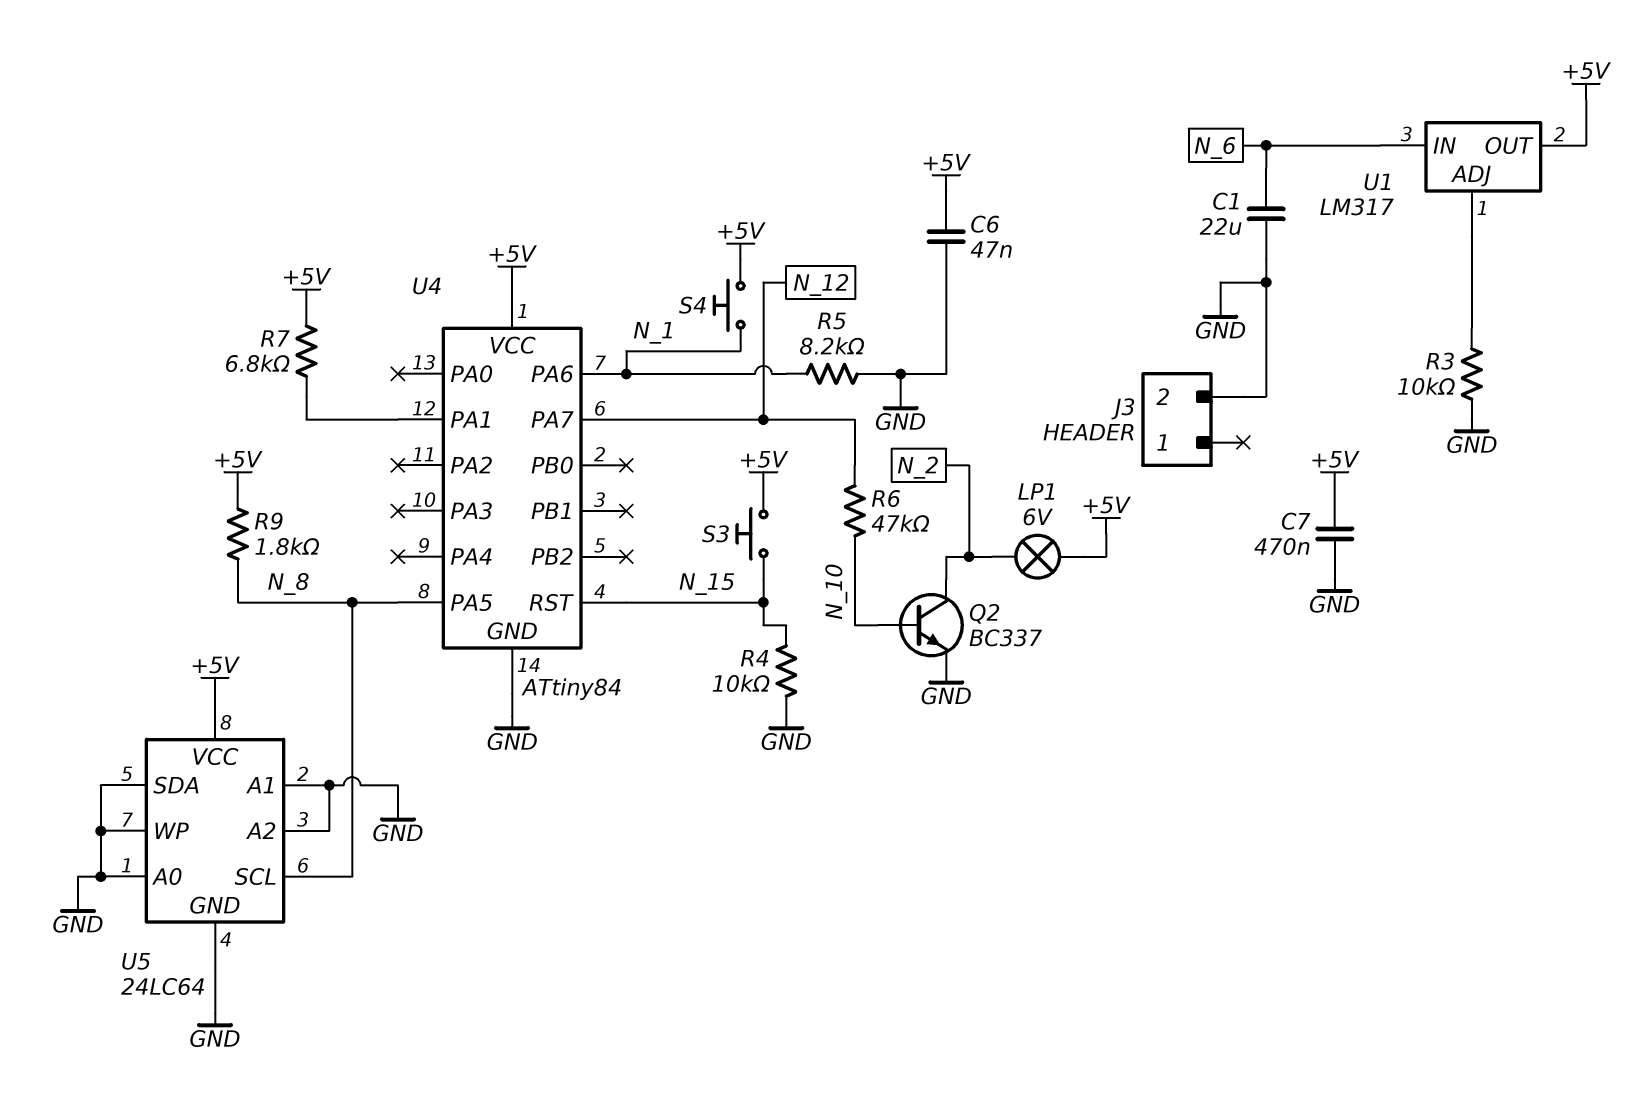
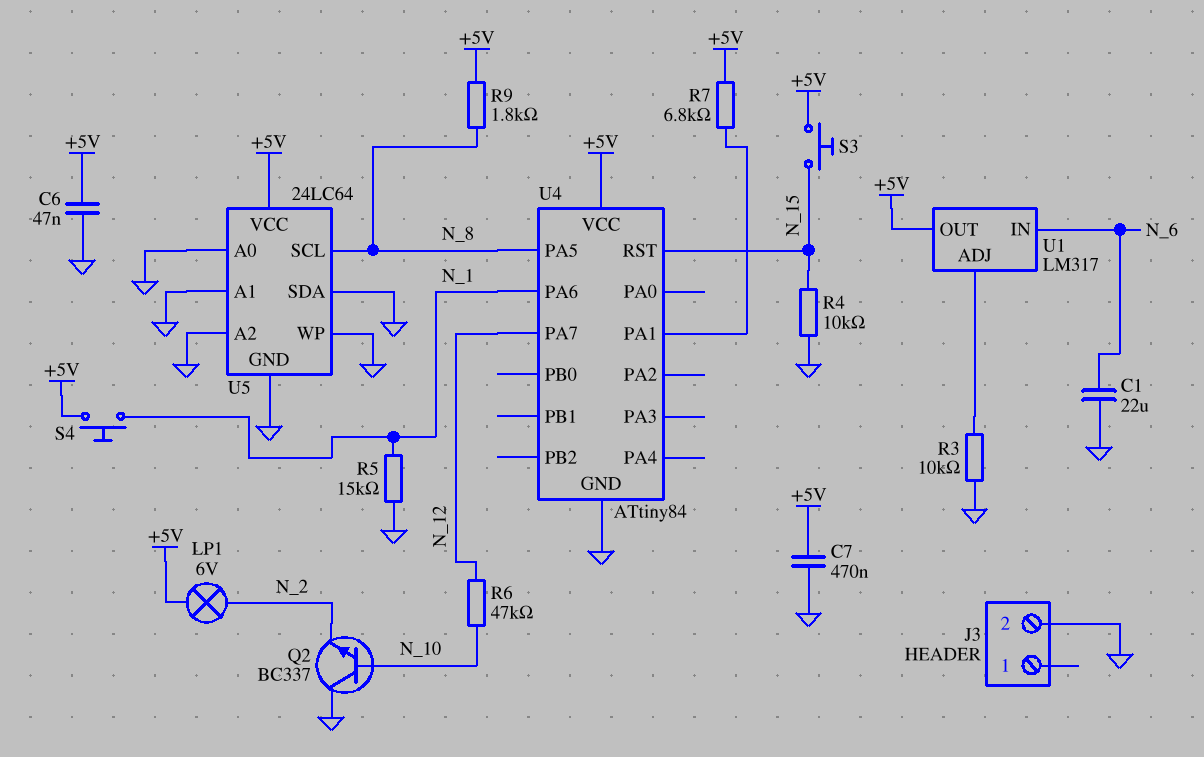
Q2: NPN BC337 (B N_10, C N_2, E GND) -> NPN BC337 (B N_10, C GND, E N_2)
R5: 8.2k (GND, N_1) -> 15k (GND, N_1)

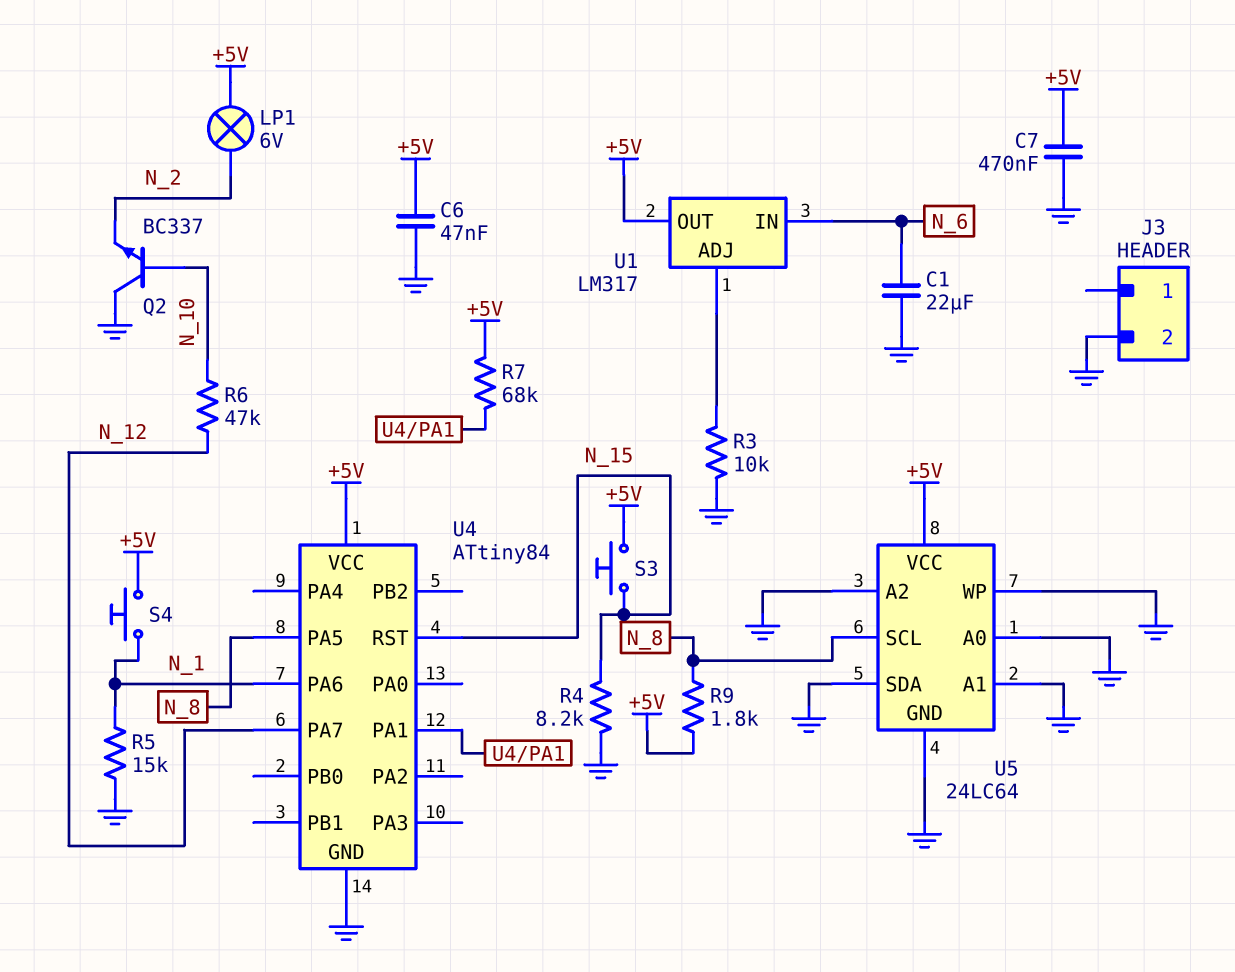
R4: 10k (GND, N_15) -> 8.2k (GND, N_15)
R7: 6.8k (+5V, U4/PA1) -> 68k (+5V, U4/PA1)

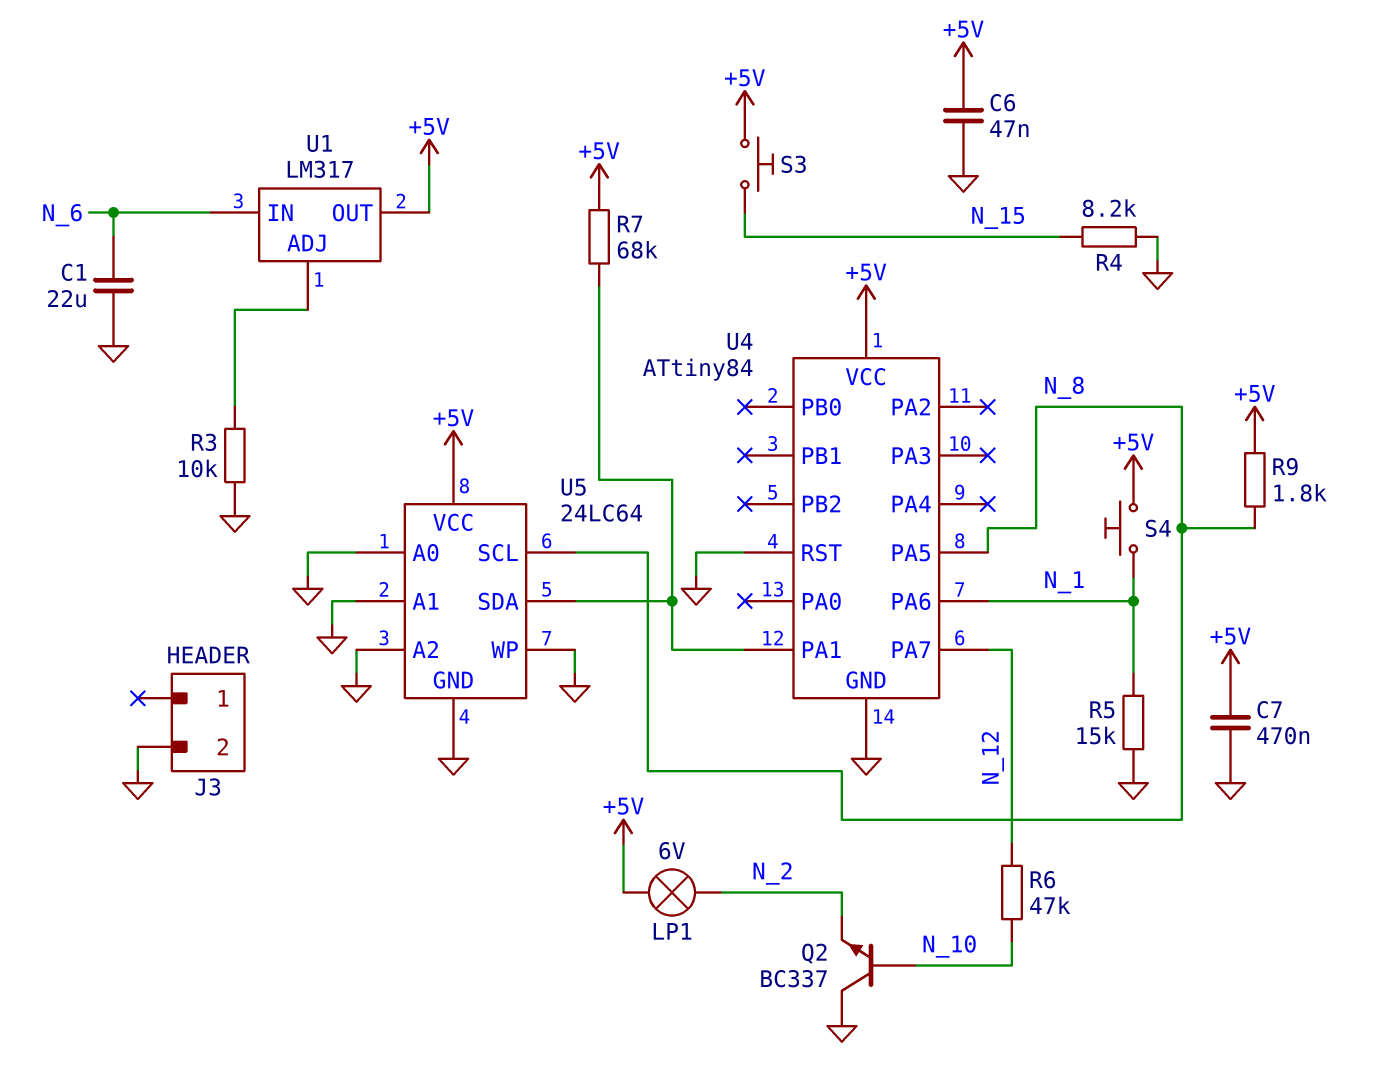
U4 pin RST: N_15 -> GND
U5 pin SDA: GND -> U4/PA1

